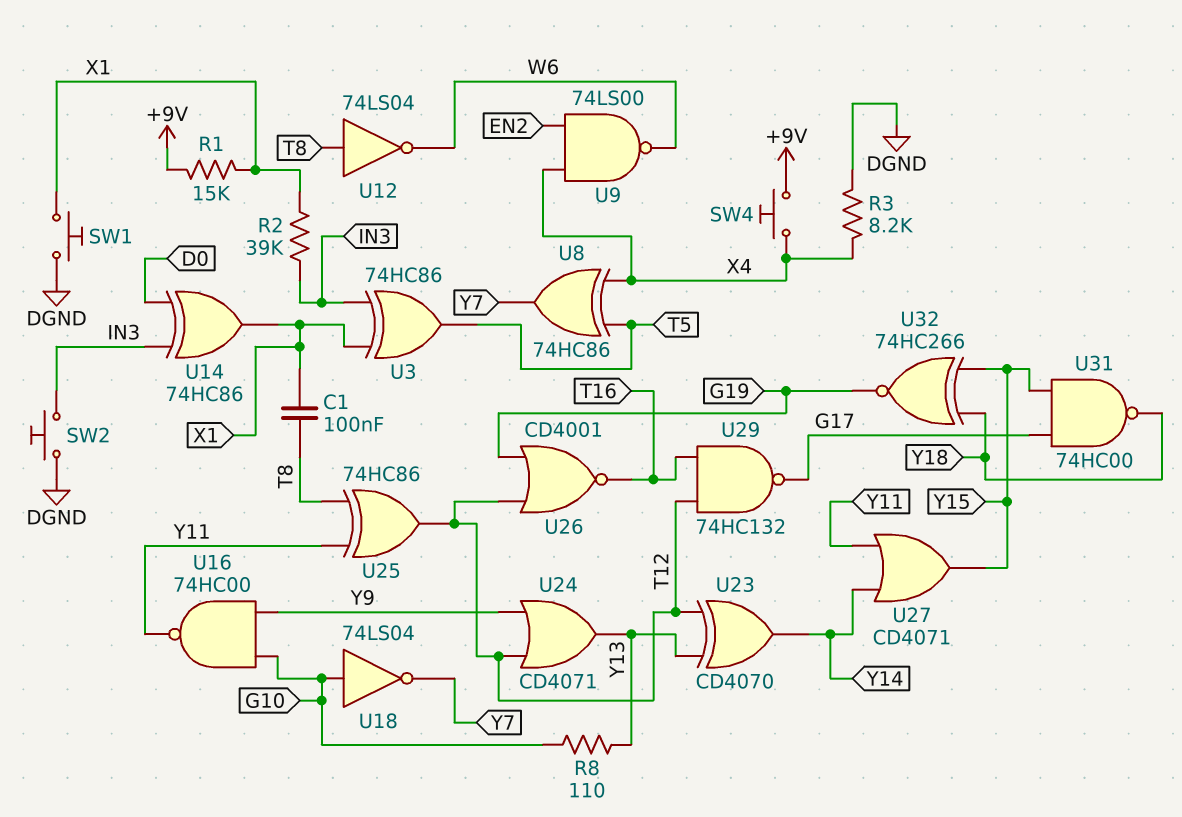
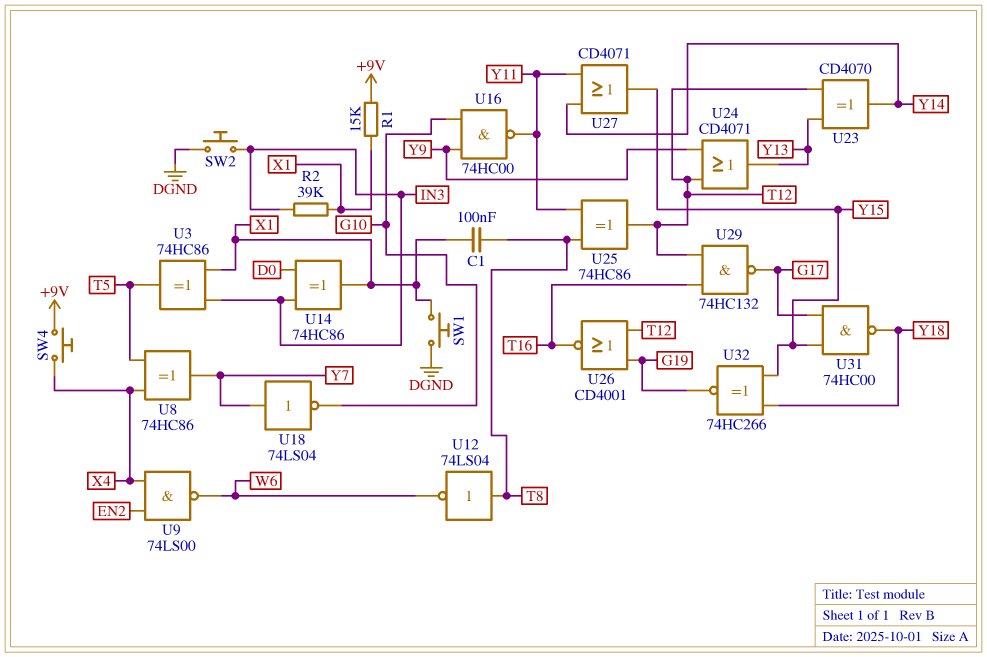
R3: 8.2k (DGND, X4) -> none
R8: 110 (G10, Y13) -> none
U18: NOT 74LS04 (in G10, out Y7) -> NOT 74LS04 (in Y7, out G10)

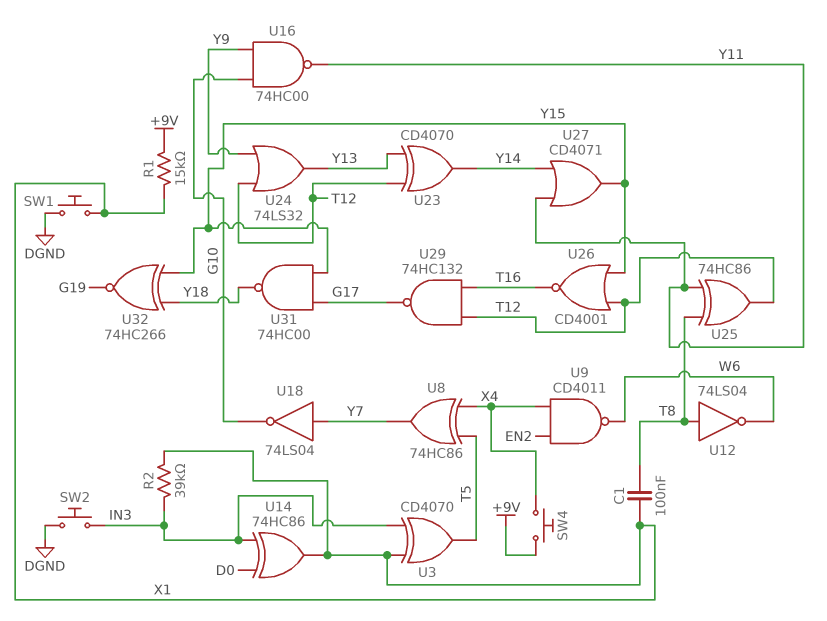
U3: XOR 74HC86 (in IN3, in X1, out T5) -> XOR CD4070 (in IN3, in X1, out T5)
U9: NAND 74LS00 (in EN2, in X4, out W6) -> NAND CD4011 (in EN2, in X4, out W6)
U24: OR CD4071 (in T12, in Y9, out Y13) -> OR 74LS32 (in T12, in Y9, out Y13)
U26: NOR CD4001 (in G19, in T12, out T16) -> NOR CD4001 (in T12, in Y15, out T16)

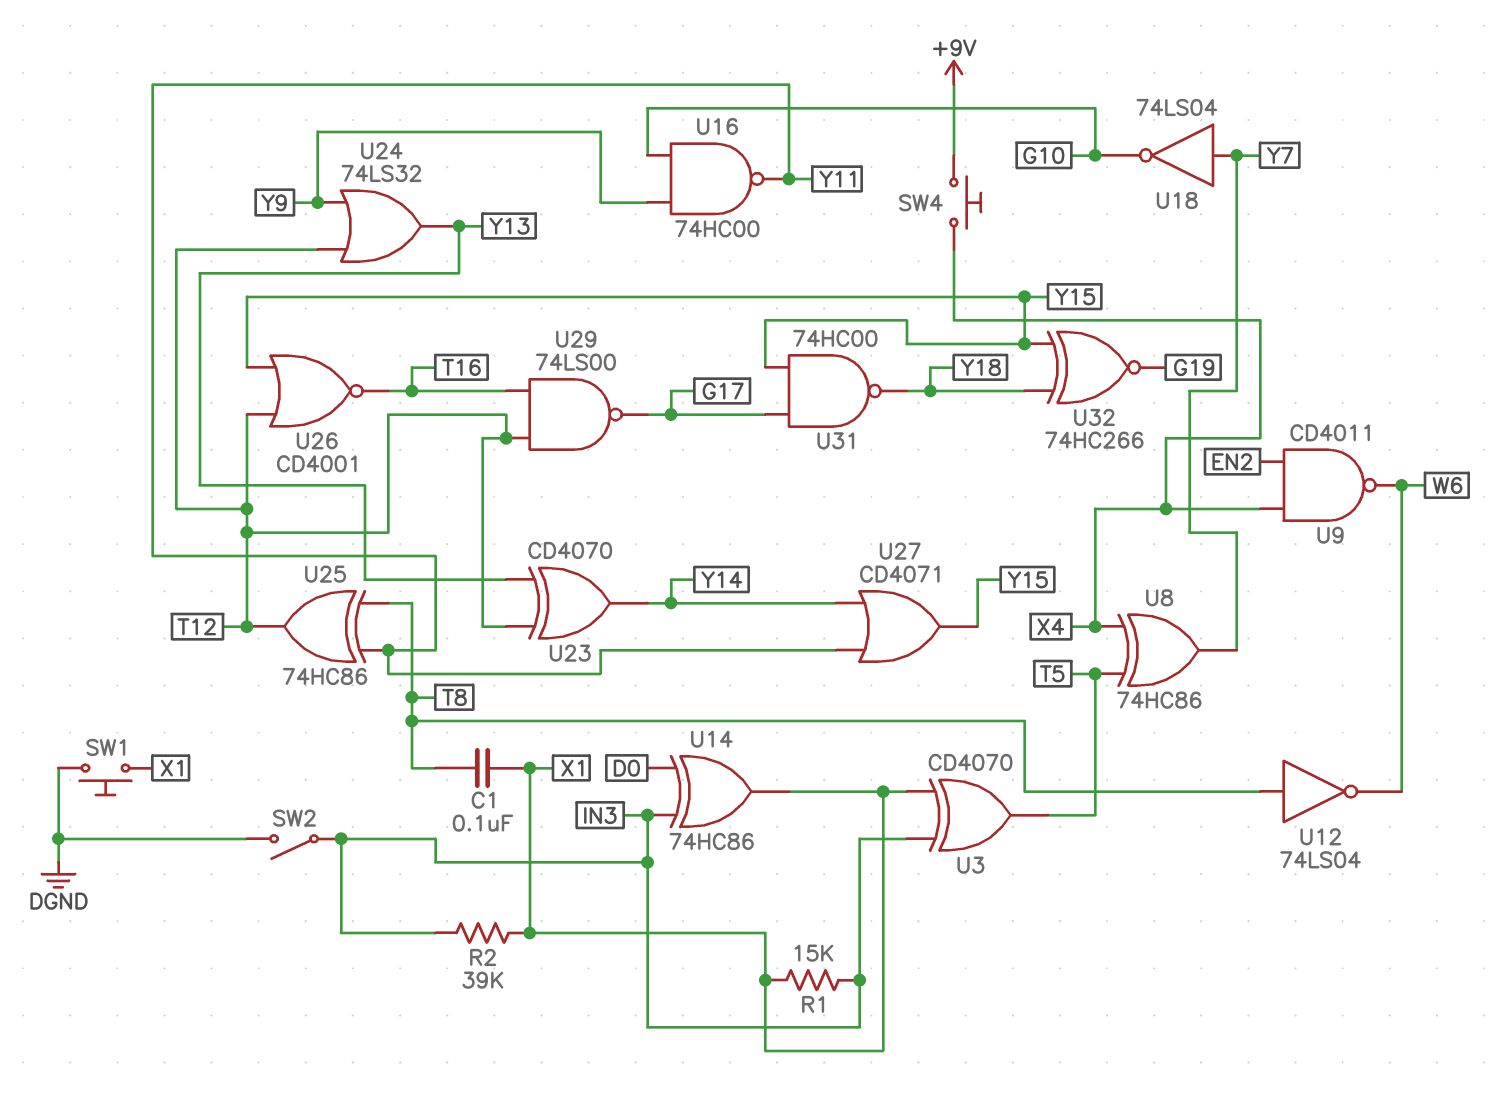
R1: 15k (+9V, X1) -> 15k (IN3, X1)
SW2: button (DGND, IN3) -> switch (DGND, IN3)
U29: NAND 74HC132 (in T12, in T16, out G17) -> NAND 74LS00 (in T12, in T16, out G17)

